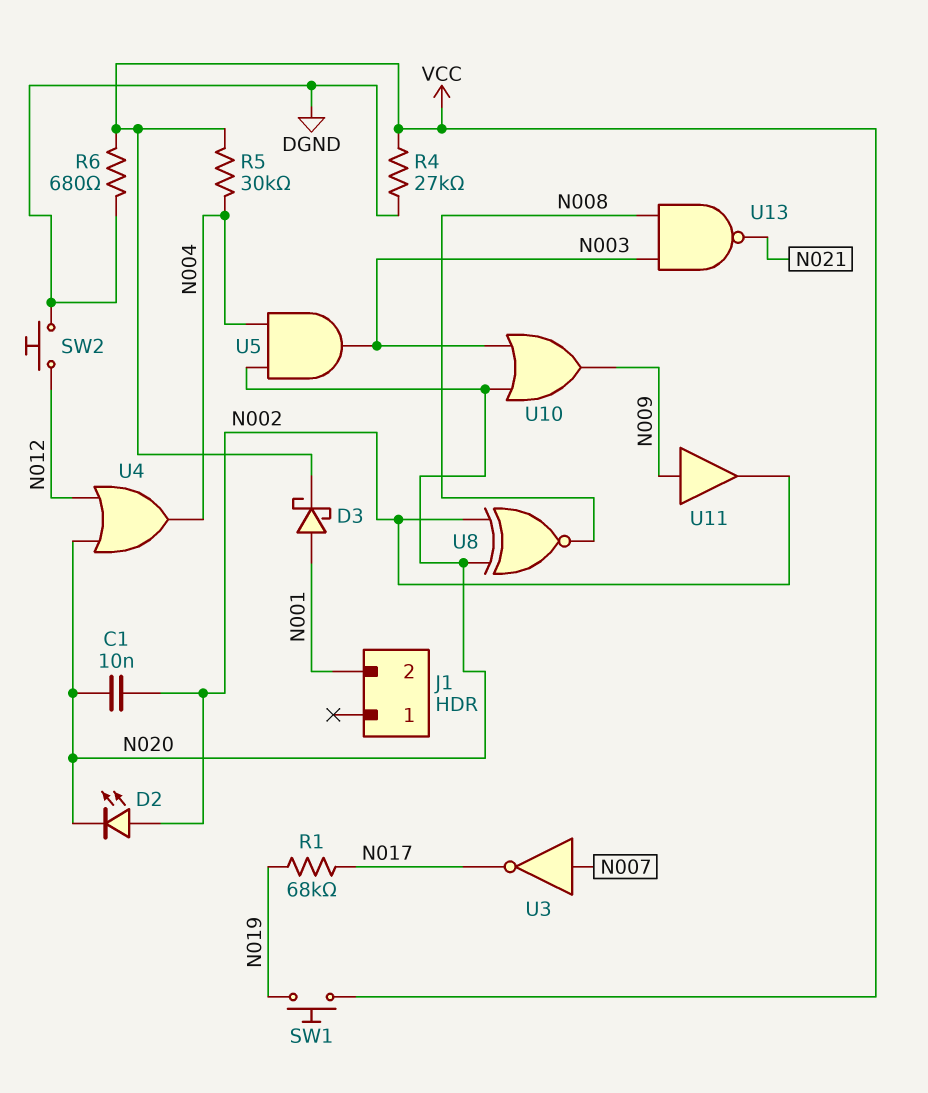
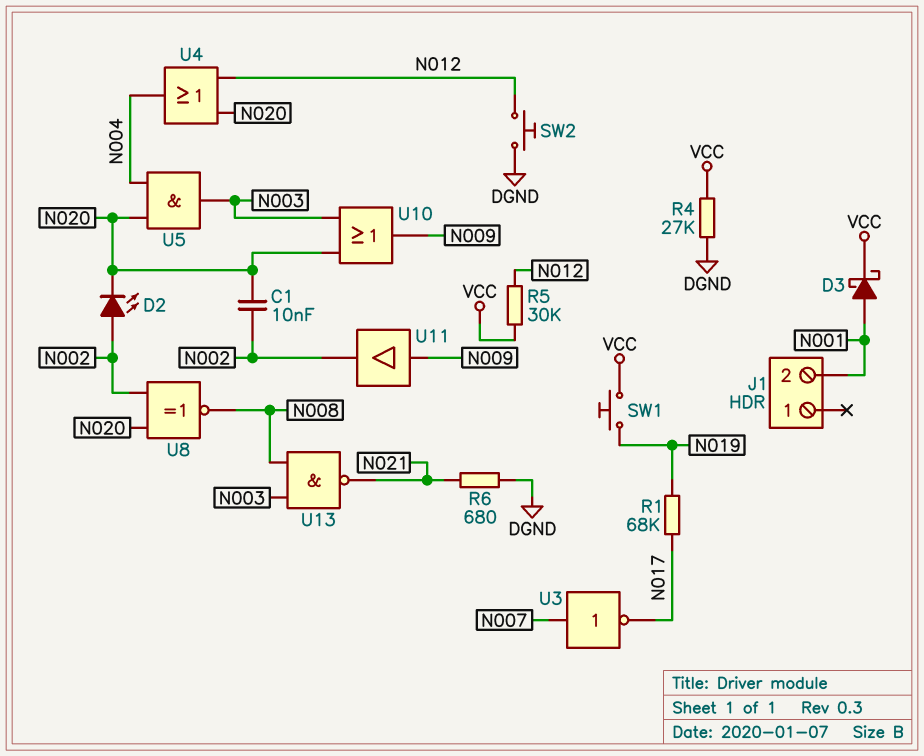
R5: 30k (N004, VCC) -> 30k (N012, VCC)
R6: 680 (DGND, VCC) -> 680 (DGND, N021)

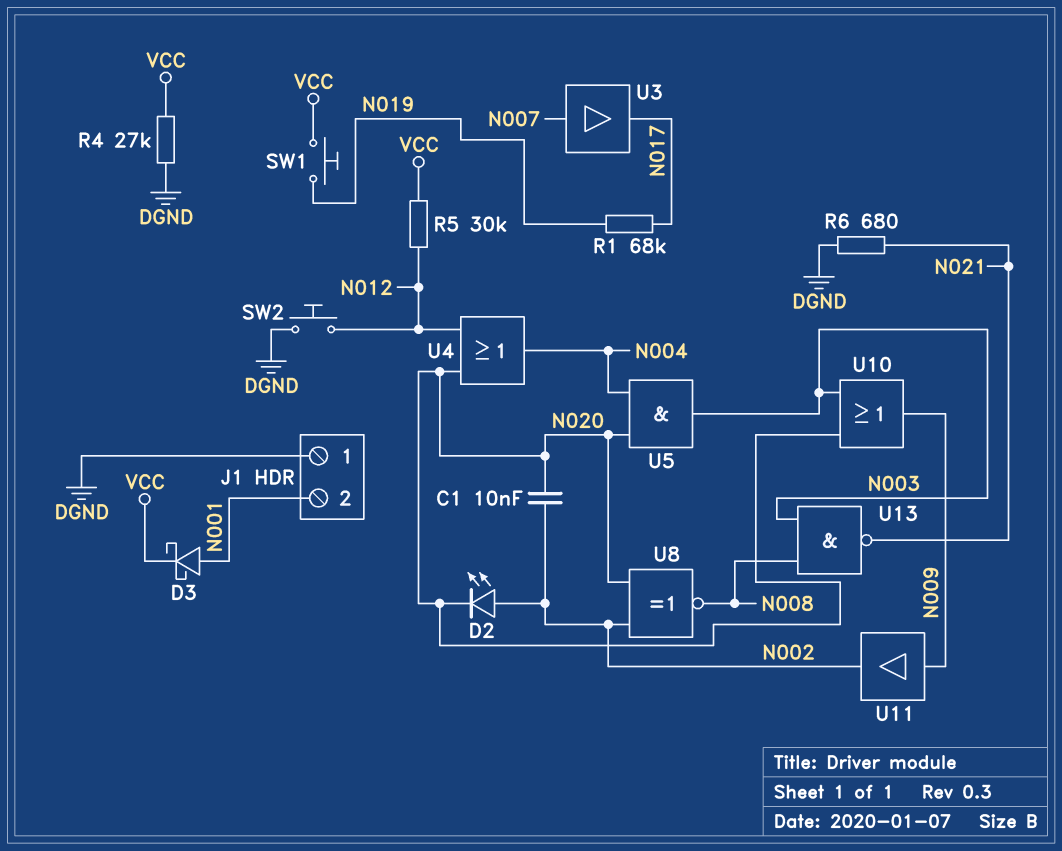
J1 pin 1: none -> DGND
U3: NOT (in N007, out N017) -> buffer (in N007, out N017)

